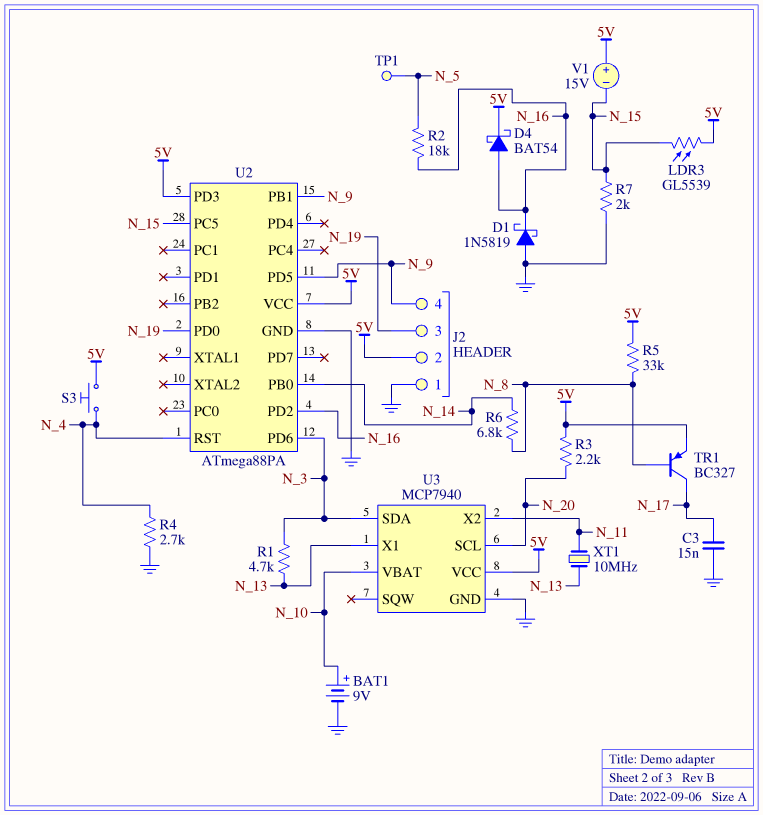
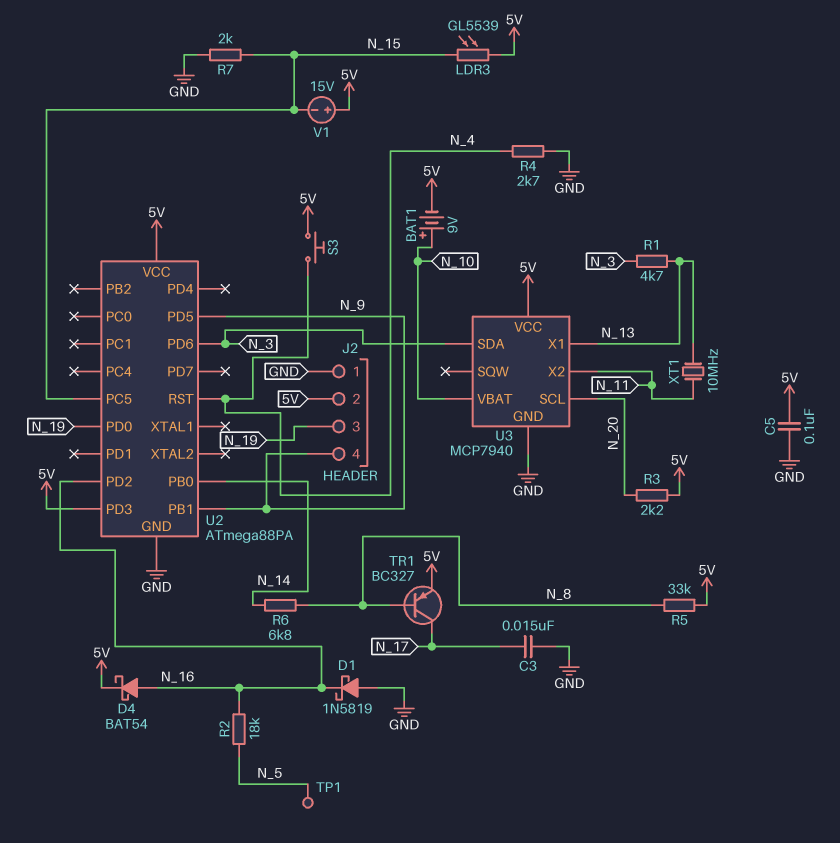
BAT1: 9V (plus N_10, minus GND) -> 9V (plus N_10, minus 5V)
C5: none -> 100nF (5V, GND)

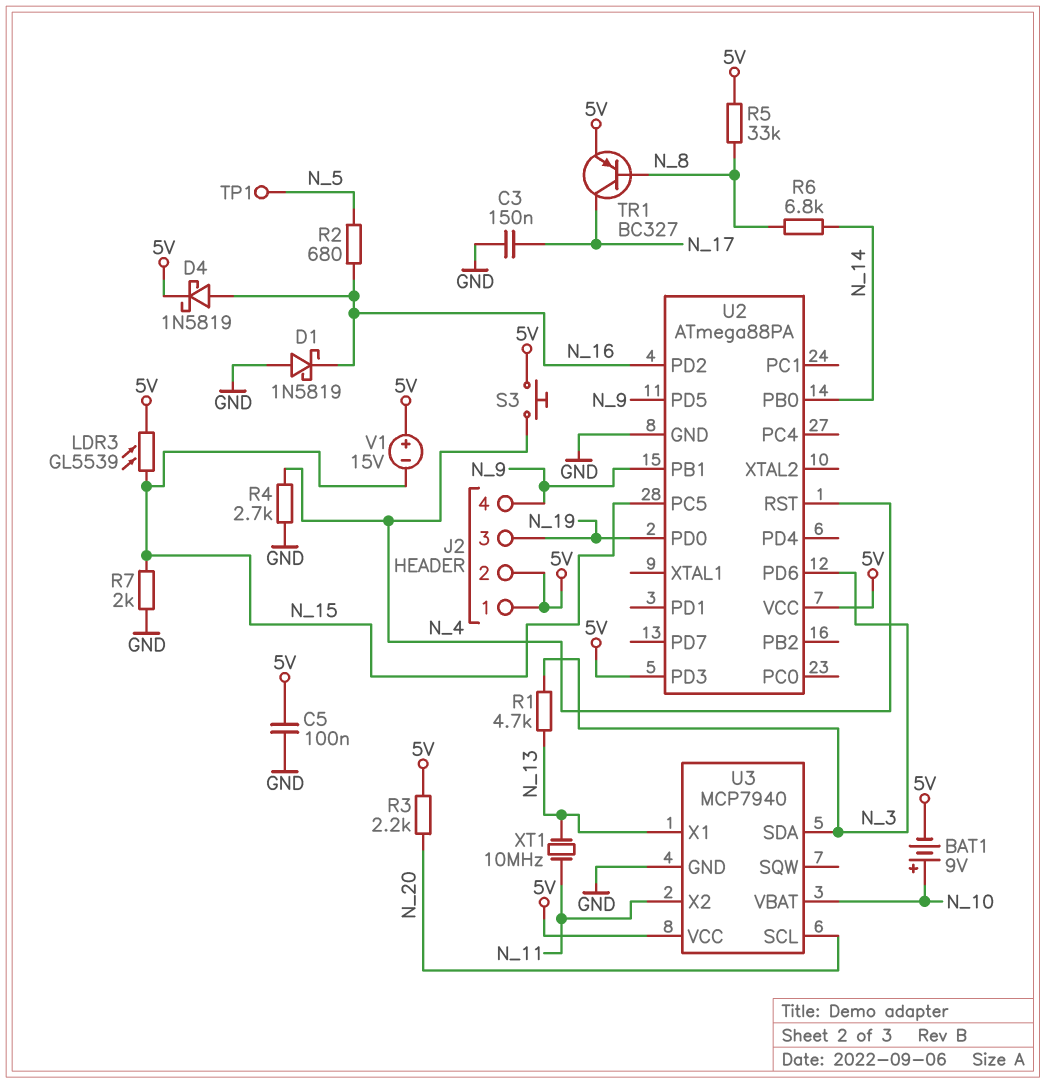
C3: 15nF (GND, N_17) -> 150nF (GND, N_17)
D4: schottky BAT54 (A N_16, K 5V) -> schottky 1N5819 (A N_16, K 5V)
J2 pin 1: GND -> 5V
R2: 18k (N_5, N_16) -> 680 (N_5, N_16)

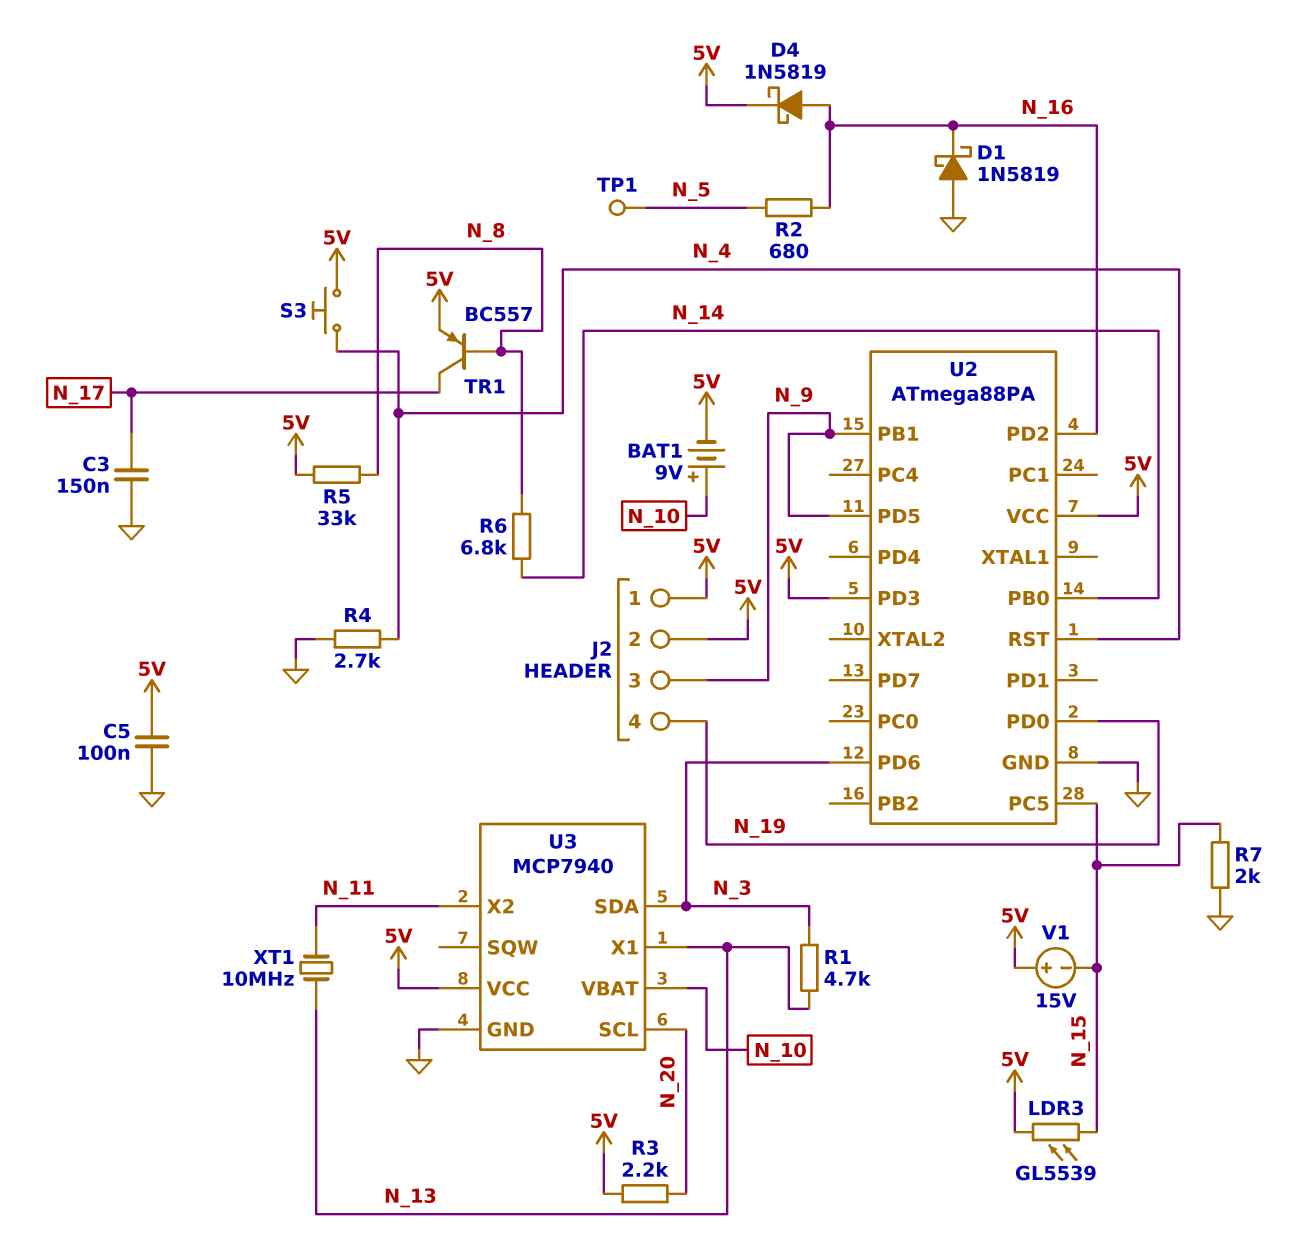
J2 pin 3: N_19 -> N_9
J2 pin 4: N_9 -> N_19
TR1: PNP BC327 (B N_8, C N_17, E 5V) -> PNP BC557 (B N_8, C N_17, E 5V)

